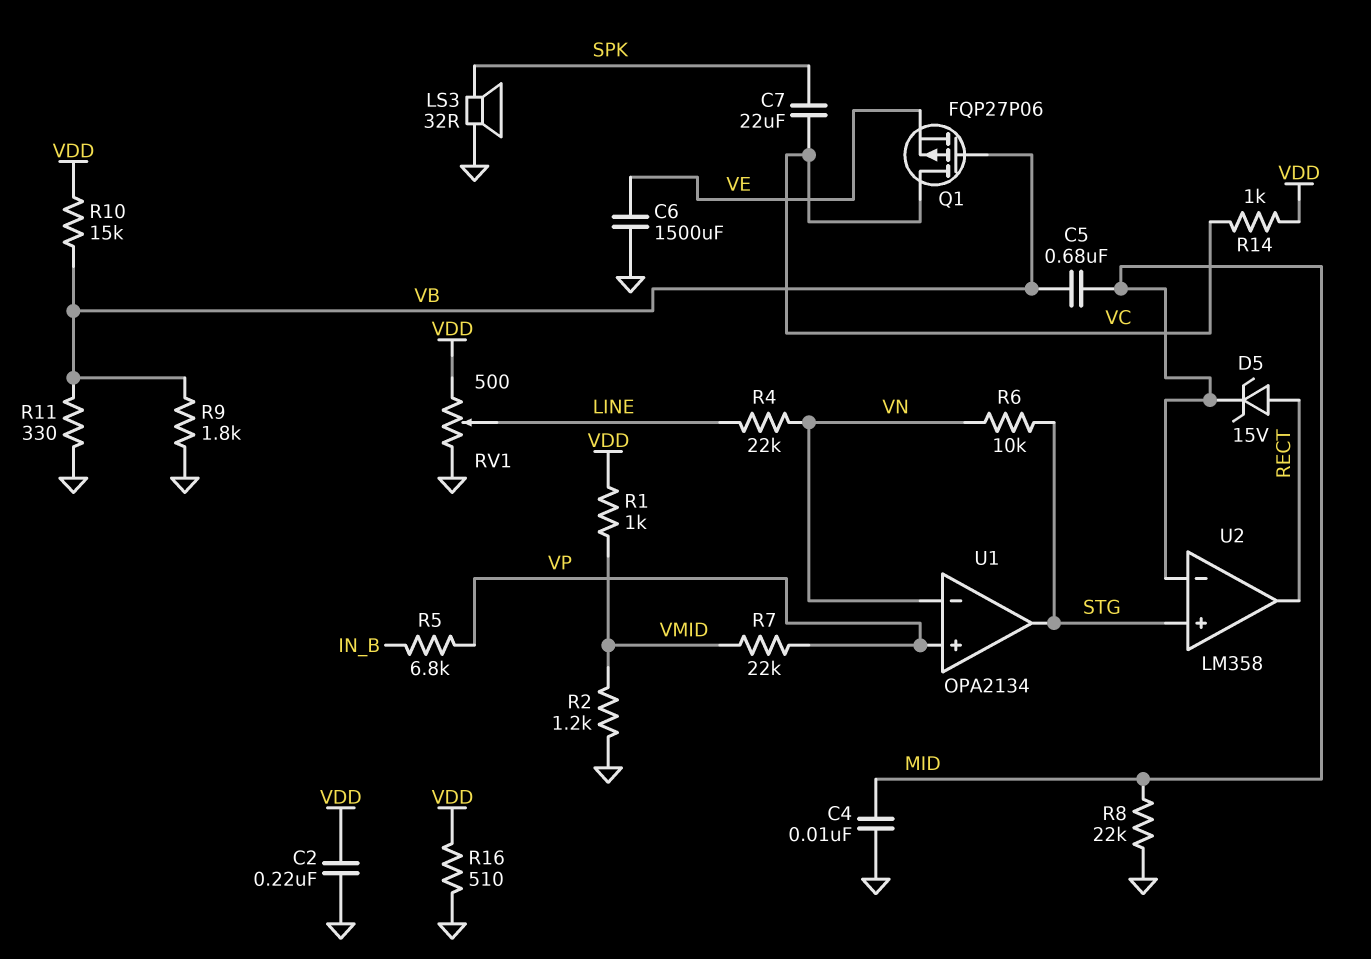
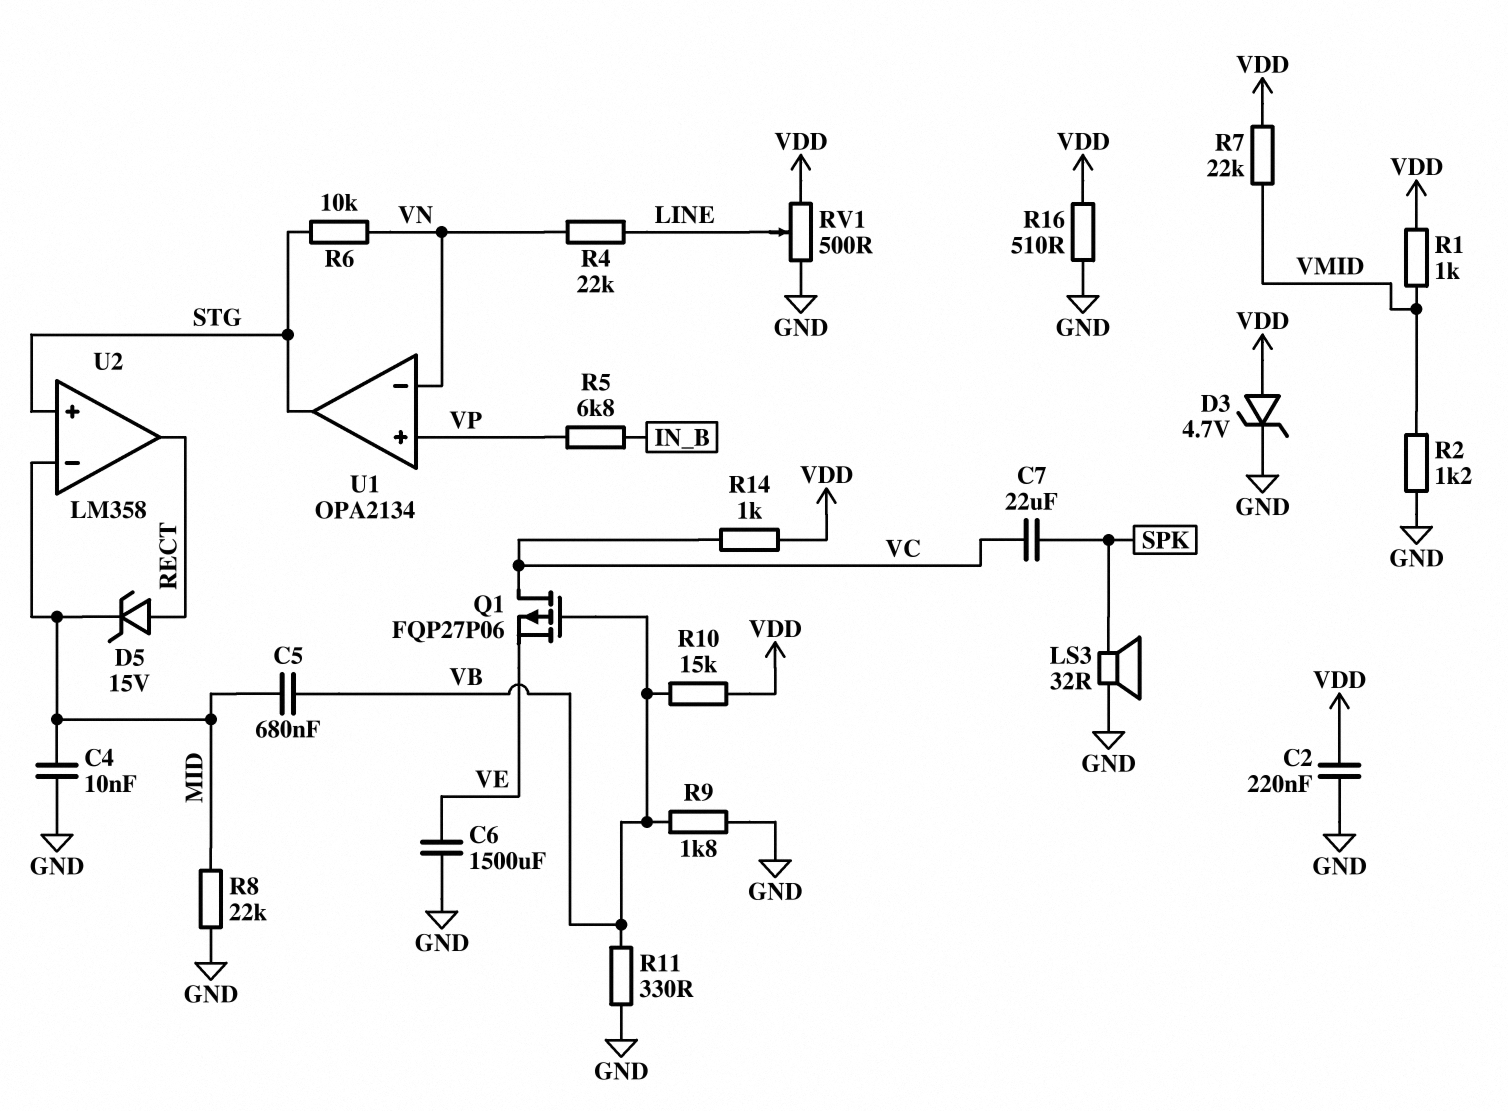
D3: none -> zener 4.7V (A VDD, K GND)
R7: 22k (VMID, VP) -> 22k (VDD, VMID)

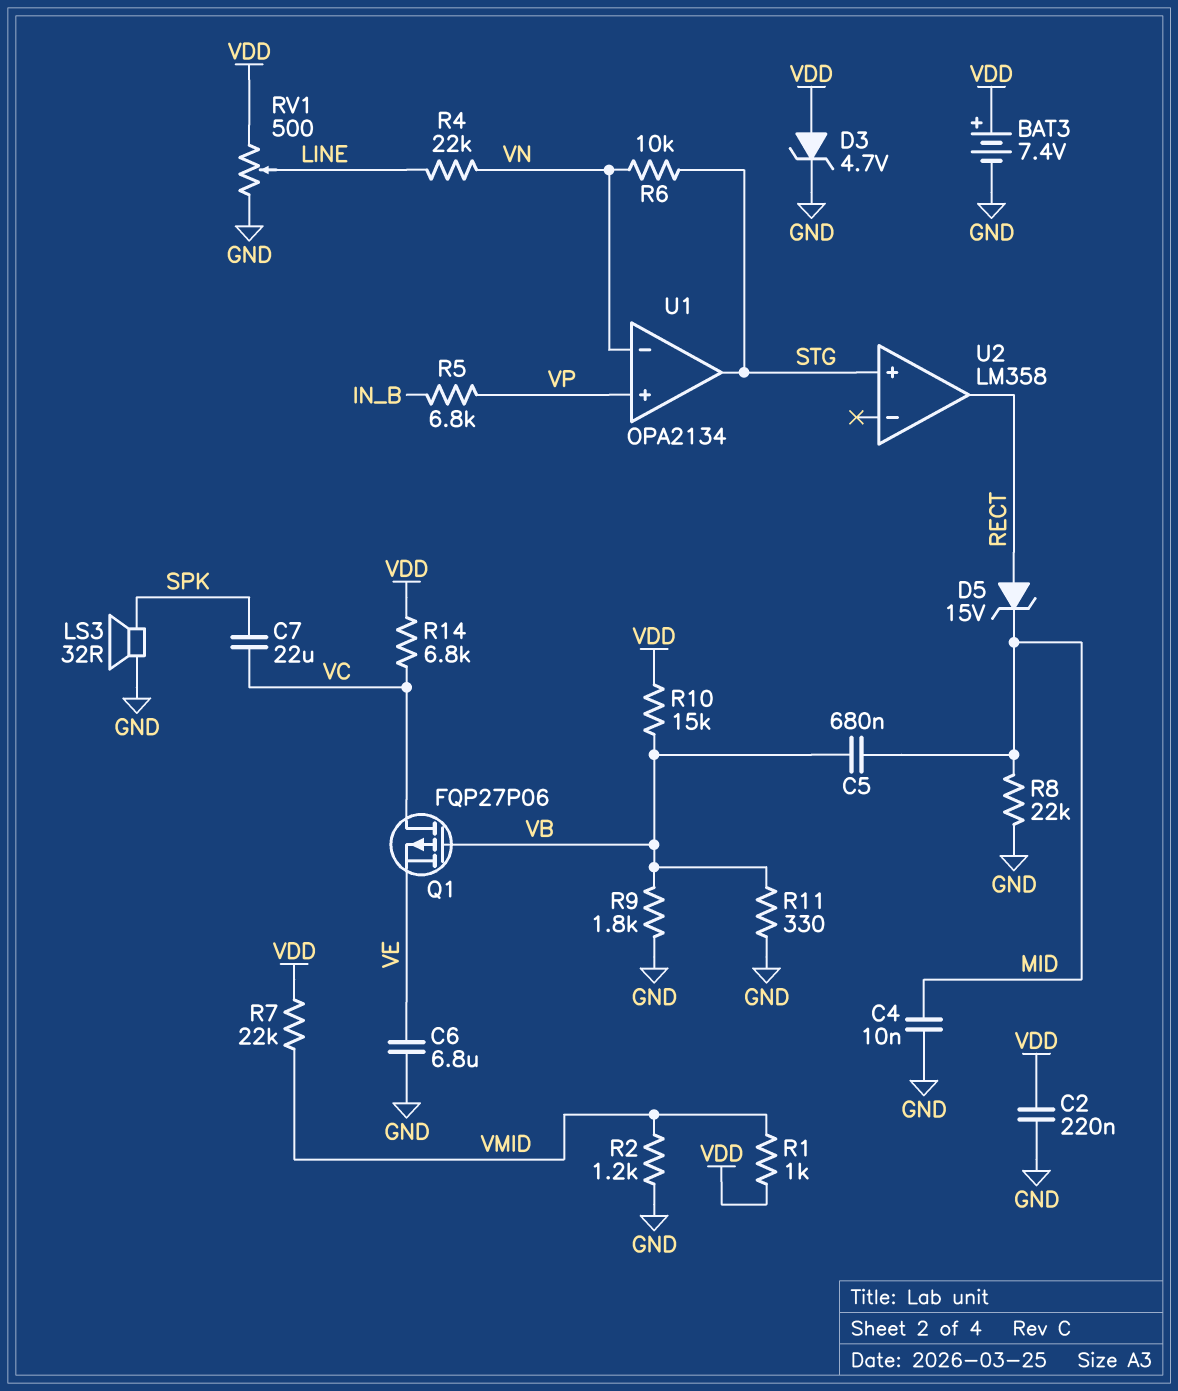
BAT3: none -> 7.4V (plus VDD, minus GND)
C6: 1500uF (GND, VE) -> 6.8uF (GND, VE)
R14: 1k (VC, VDD) -> 6.8k (VC, VDD)
R16: 510 (GND, VDD) -> none
U2 pin in-: MID -> none

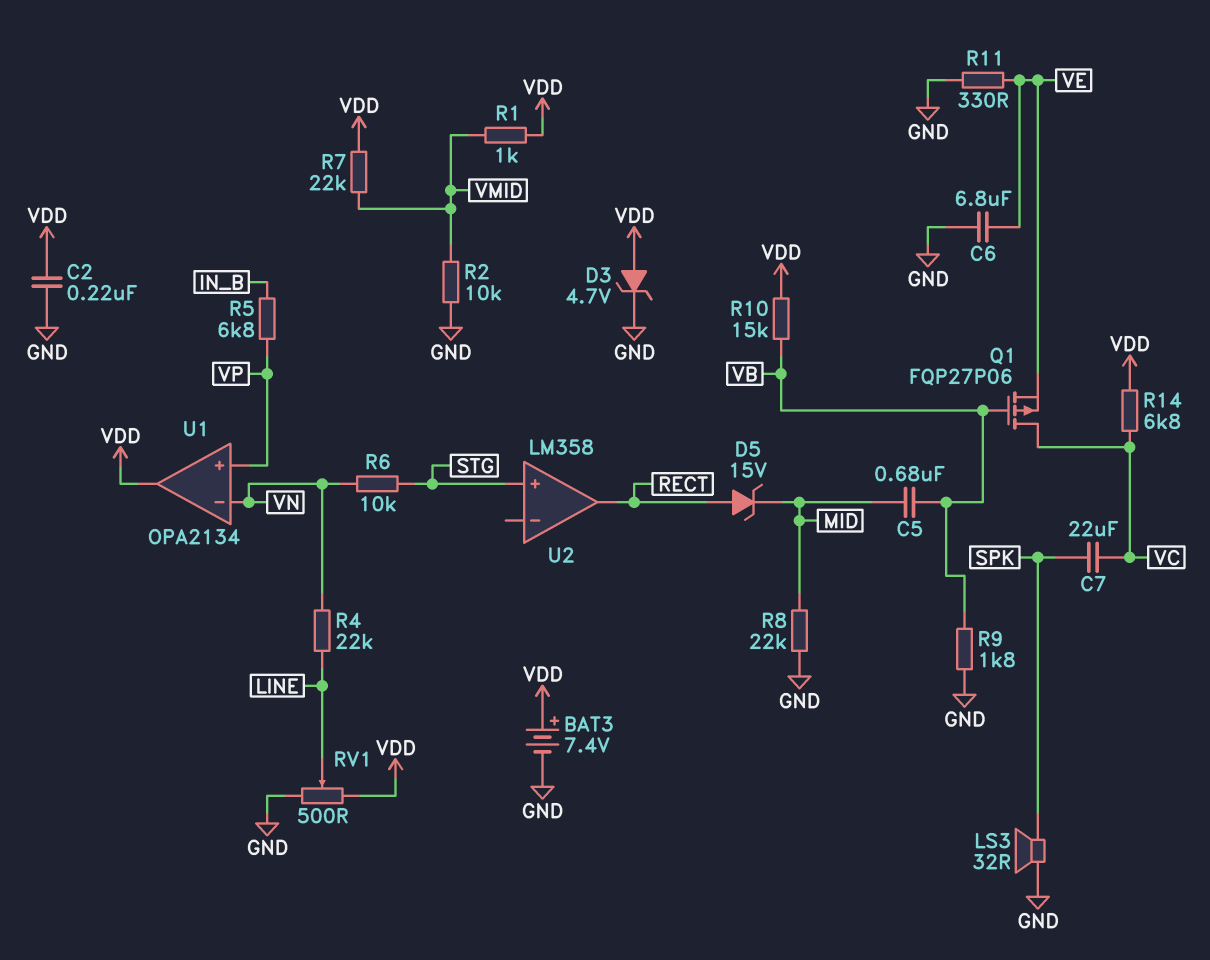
C4: 10nF (GND, MID) -> none
R2: 1.2k (GND, VMID) -> 10k (GND, VMID)
R11: 330 (GND, VB) -> 330 (GND, VE)
U1 pin out: STG -> VDD

